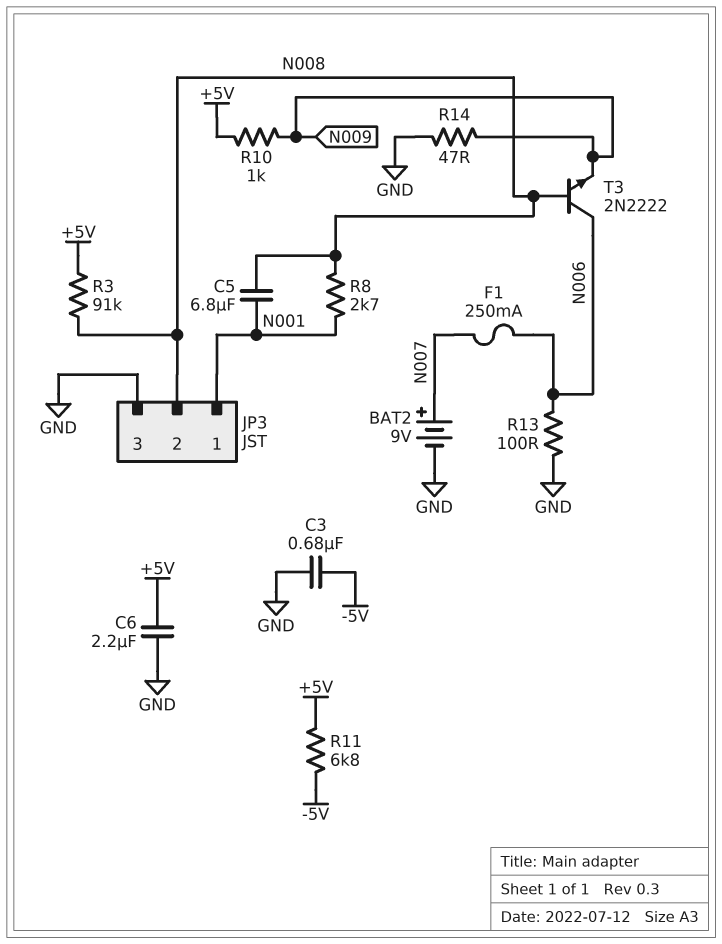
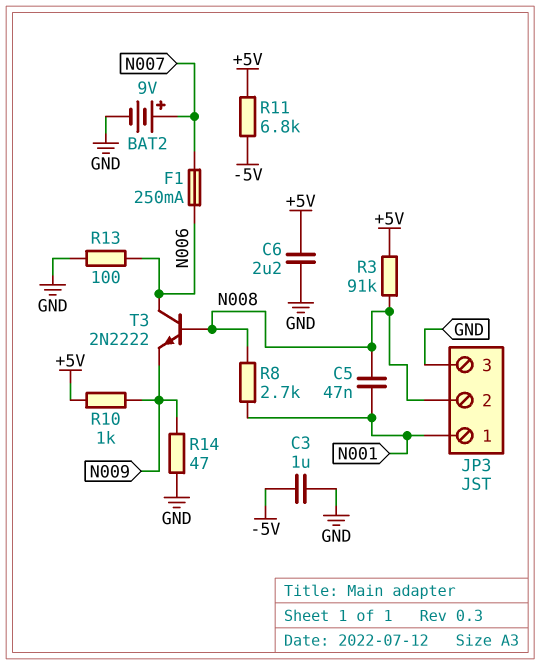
C3: 680nF (-5V, GND) -> 1uF (-5V, GND)
C5: 6.8uF (N001, N008) -> 47nF (N001, N008)

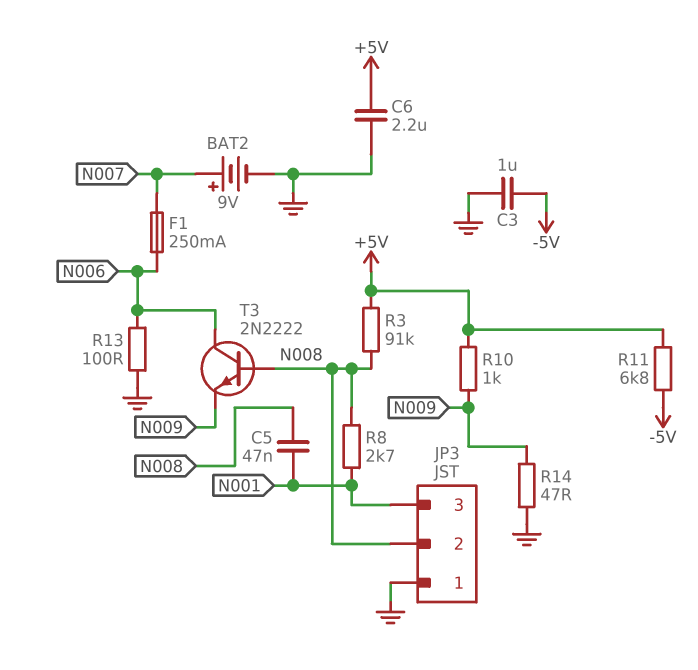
JP3 pin 1: N001 -> GND
JP3 pin 3: GND -> N001

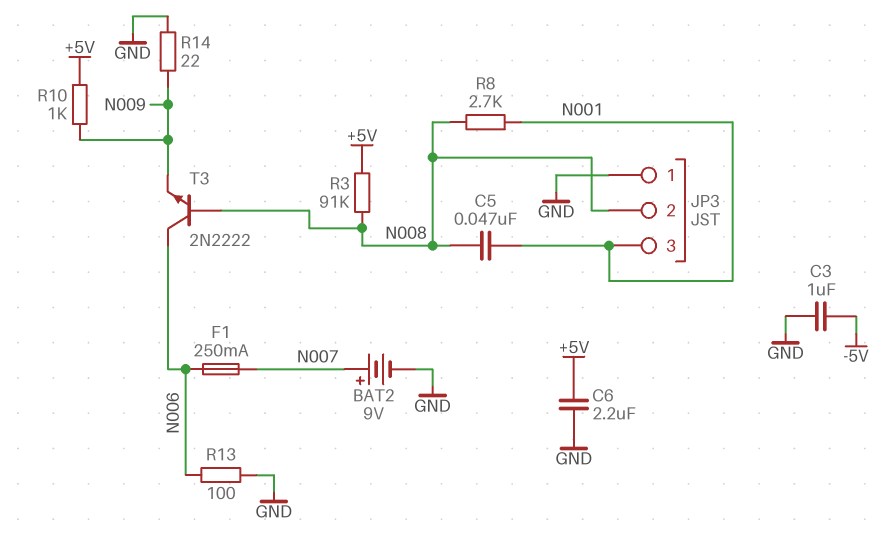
R11: 6.8k (+5V, -5V) -> none
R14: 47 (GND, N009) -> 22 (GND, N009)

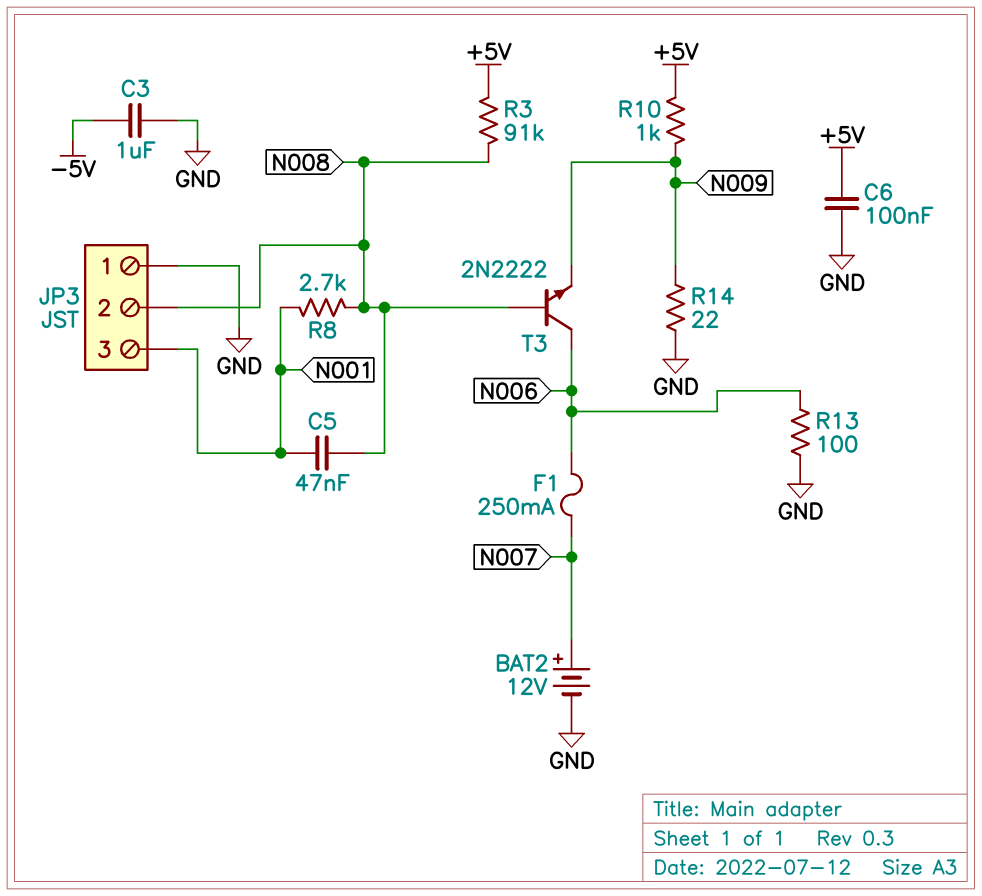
BAT2: 9V (plus N007, minus GND) -> 12V (plus N007, minus GND)
C6: 2.2uF (+5V, GND) -> 100nF (+5V, GND)

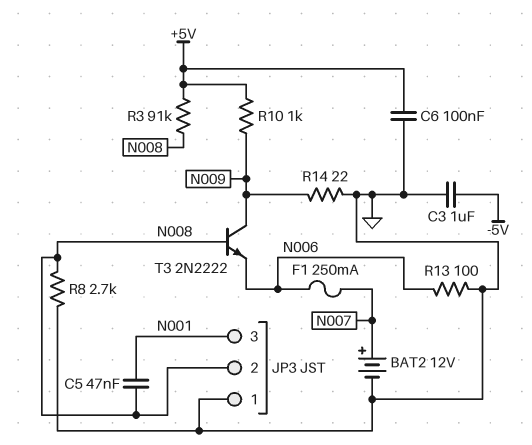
R8: 2.7k (N001, N008) -> 2.7k (GND, N008)
T3: NPN 2N2222 (B N008, C N006, E N009) -> NPN 2N2222 (B N008, C N009, E N006)

